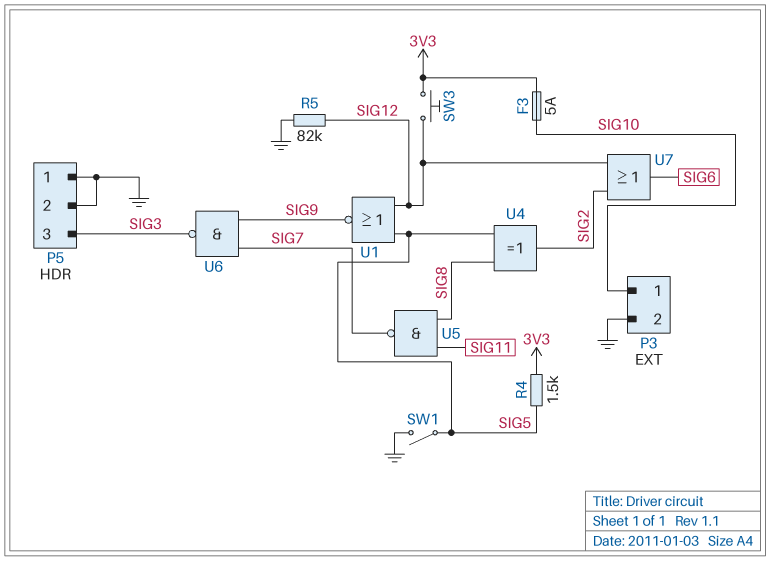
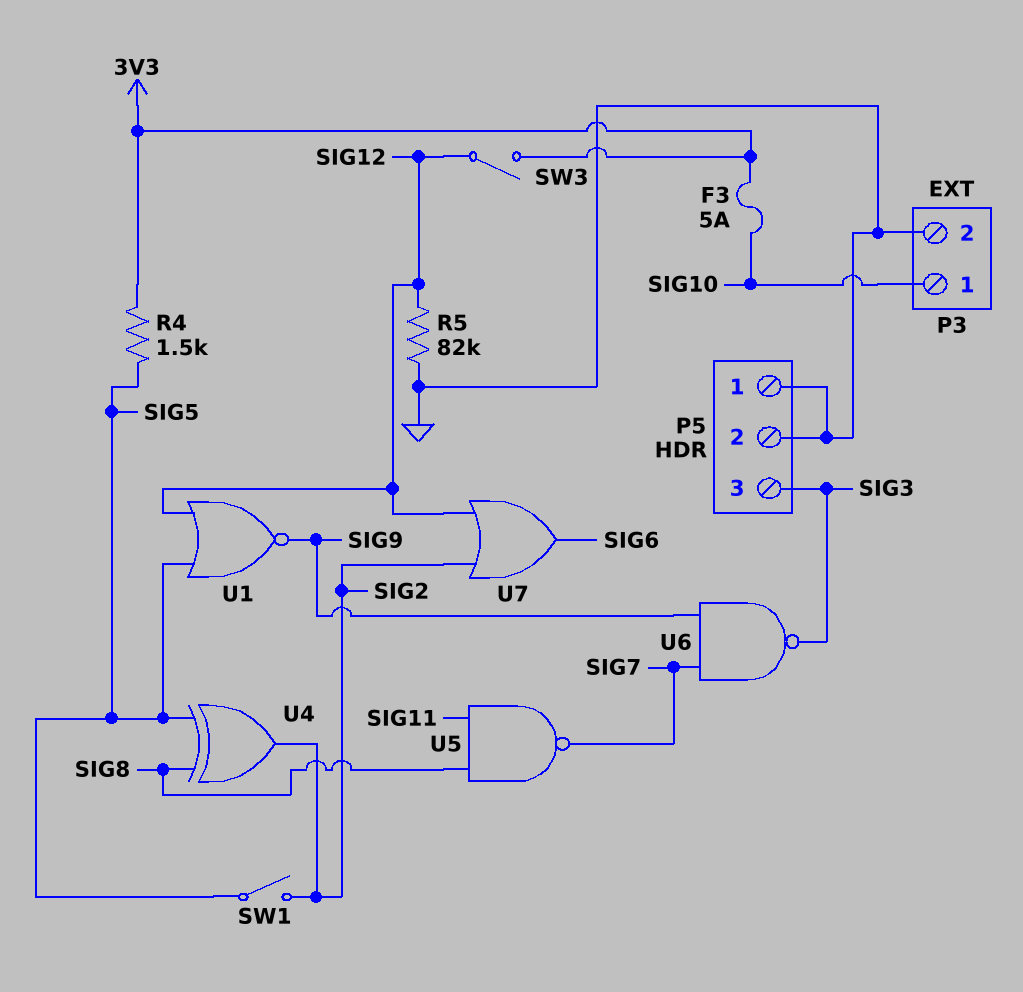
SW1: switch (GND, SIG5) -> switch (SIG2, SIG5)
SW3: button (3V3, SIG12) -> switch (3V3, SIG12)

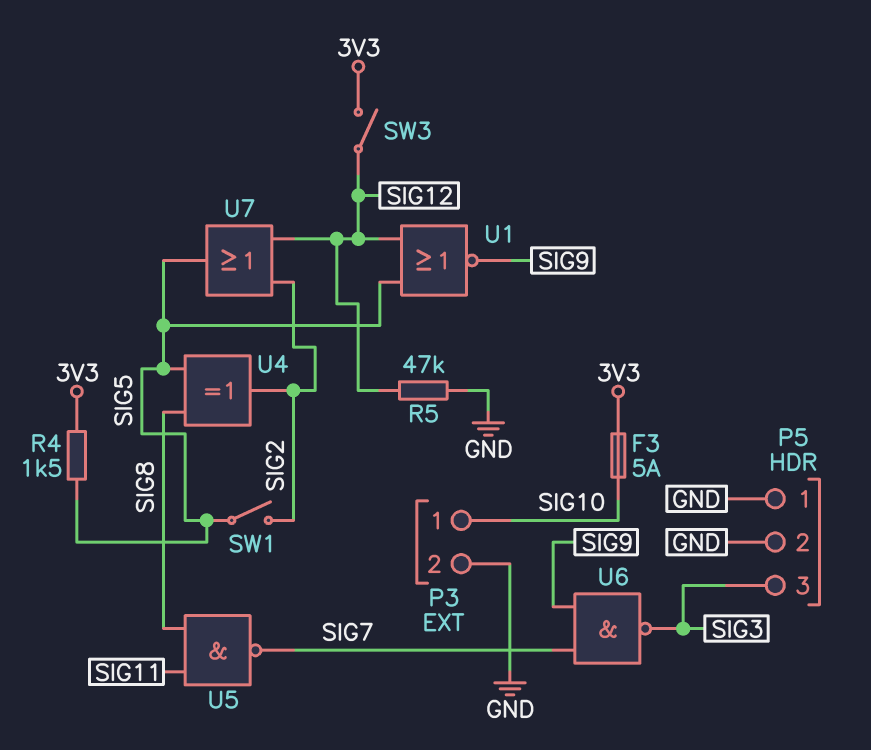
R5: 82k (GND, SIG12) -> 47k (GND, SIG12)
U7: OR (in SIG2, in SIG12, out SIG6) -> OR (in SIG2, in SIG12, out SIG5)

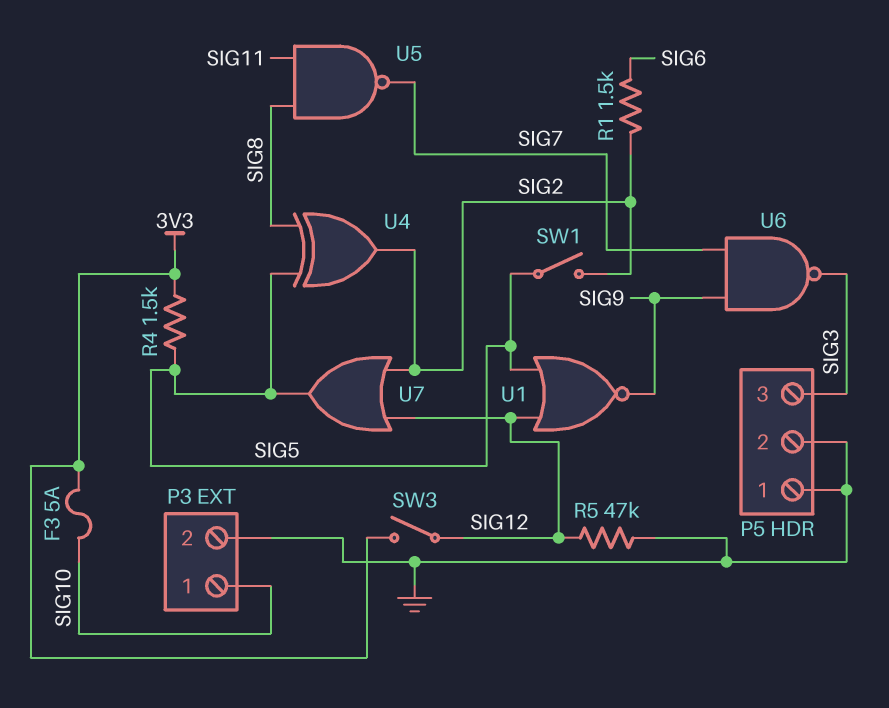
R1: none -> 1.5k (SIG2, SIG6)

